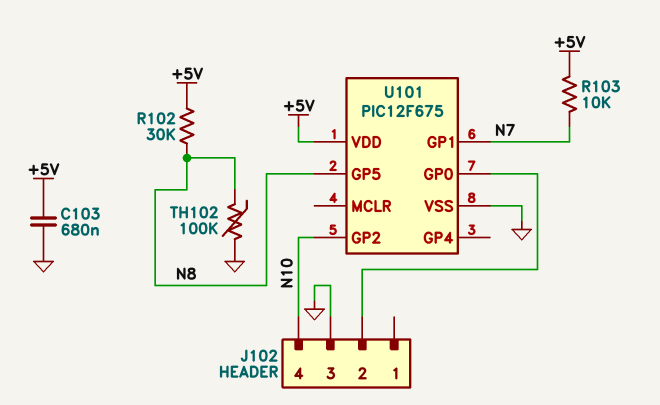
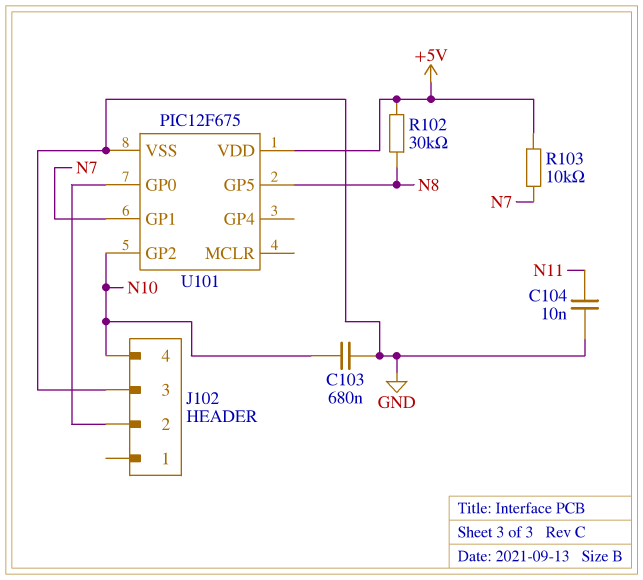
C103: 680nF (+5V, GND) -> 680nF (GND, N10)
C104: none -> 10nF (GND, N11)
TH102: 100k (GND, N8) -> none

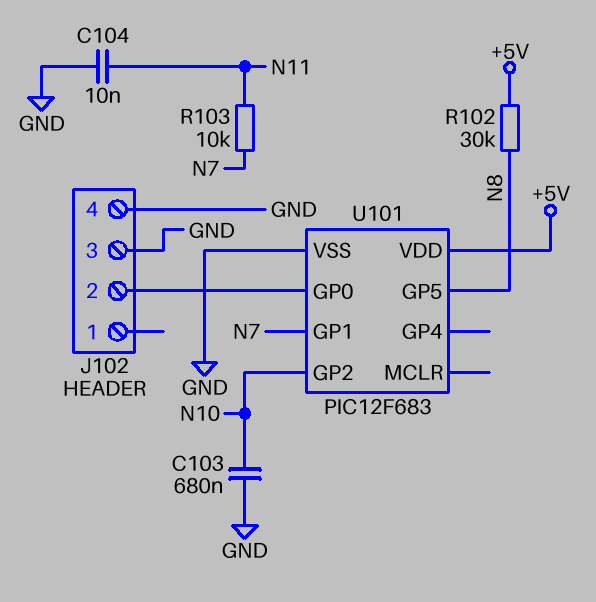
J102 pin 4: N10 -> GND
R103: 10k (+5V, N7) -> 10k (N7, N11)
U101: PIC12F675 -> PIC12F683

